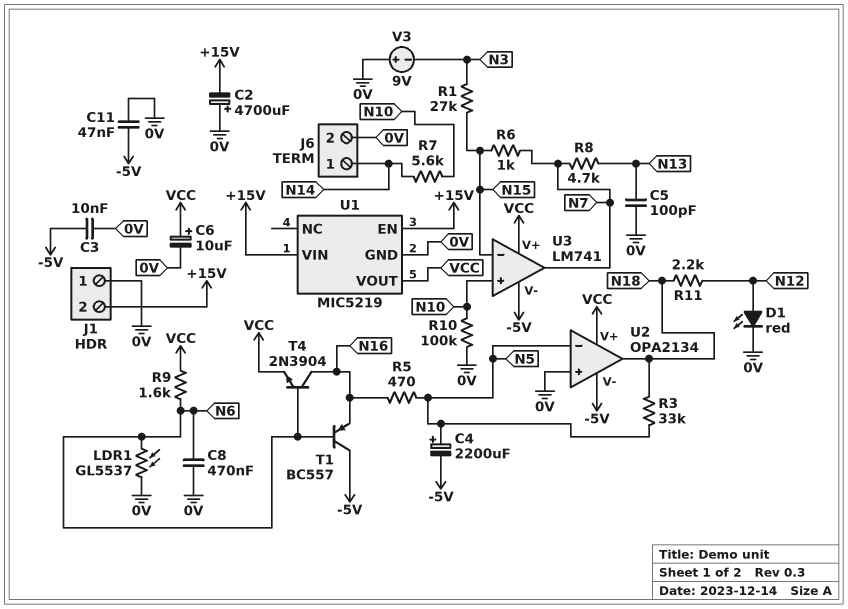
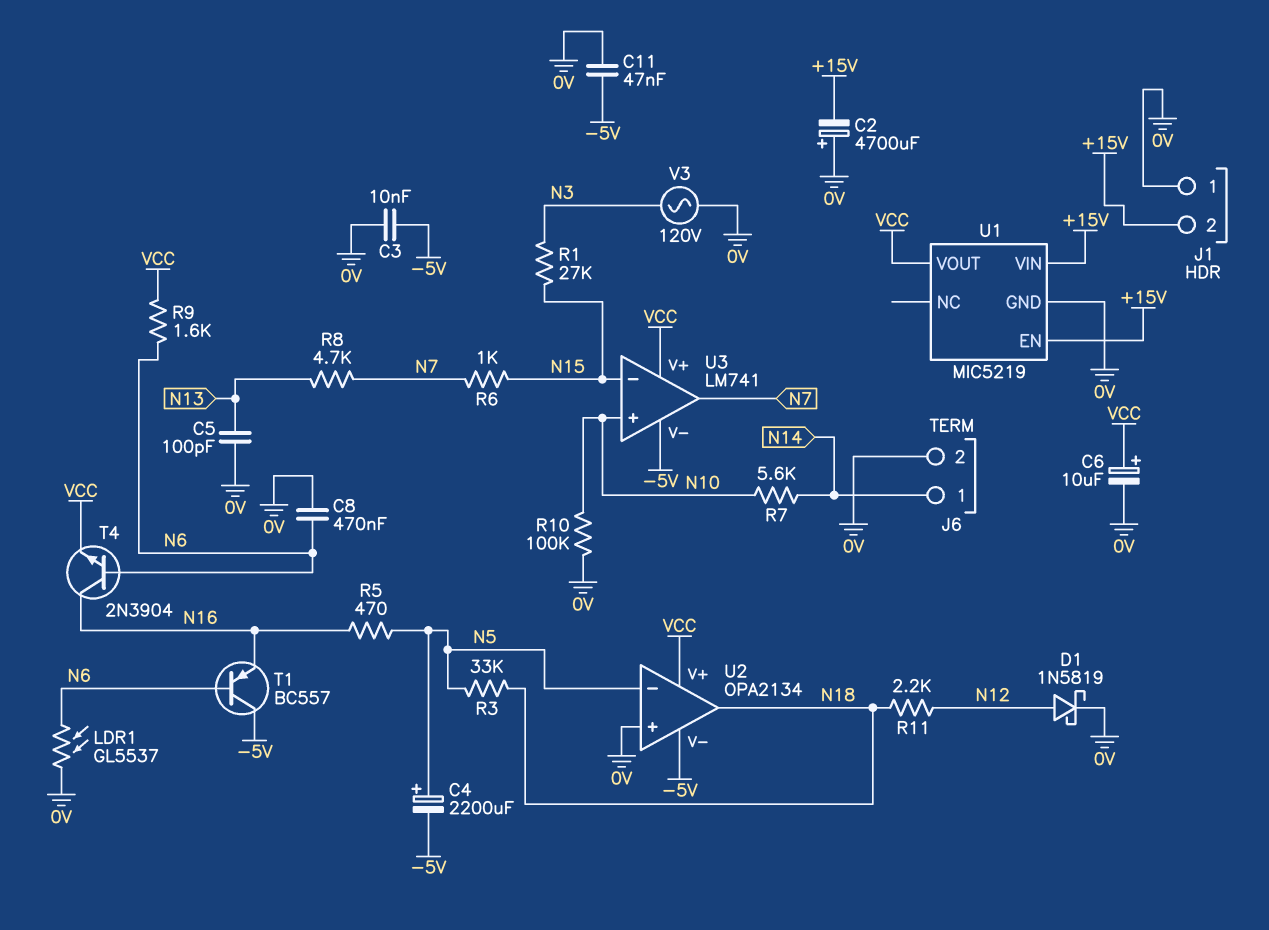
D1: LED red (A N12, K 0V) -> schottky 1N5819 (A N12, K 0V)
V3: 9V (plus 0V, minus N3) -> AC 120V (0V, N3)

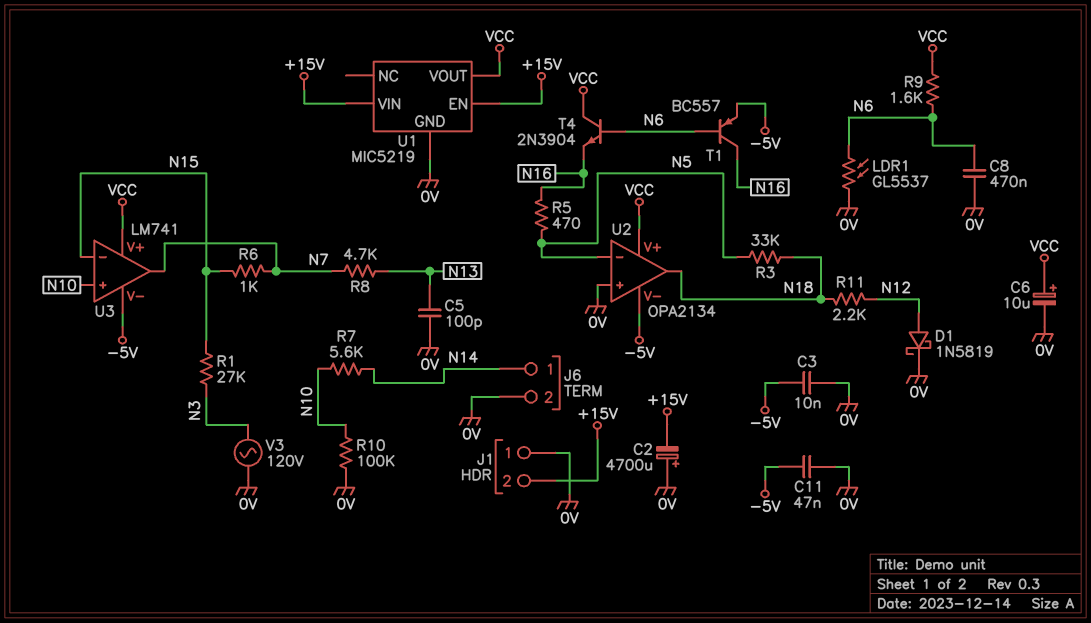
C4: 2200uF (plus N5, minus -5V) -> none
T1: PNP BC557 (B N6, C -5V, E N16) -> PNP BC557 (B N6, C N16, E -5V)
T4: NPN 2N3904 (B N6, C N16, E VCC) -> NPN 2N3904 (B N6, C VCC, E N16)

